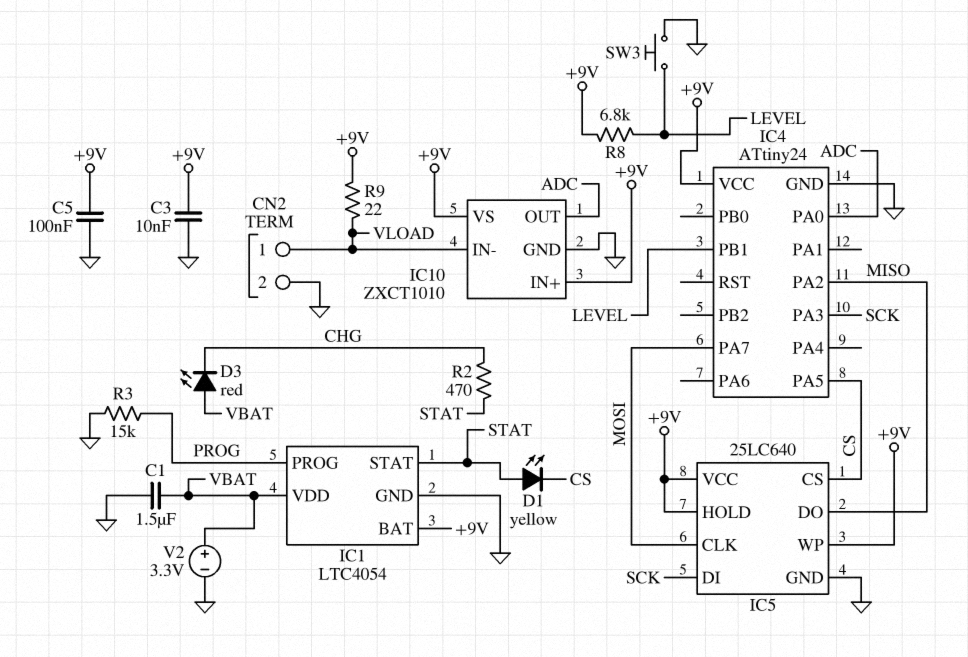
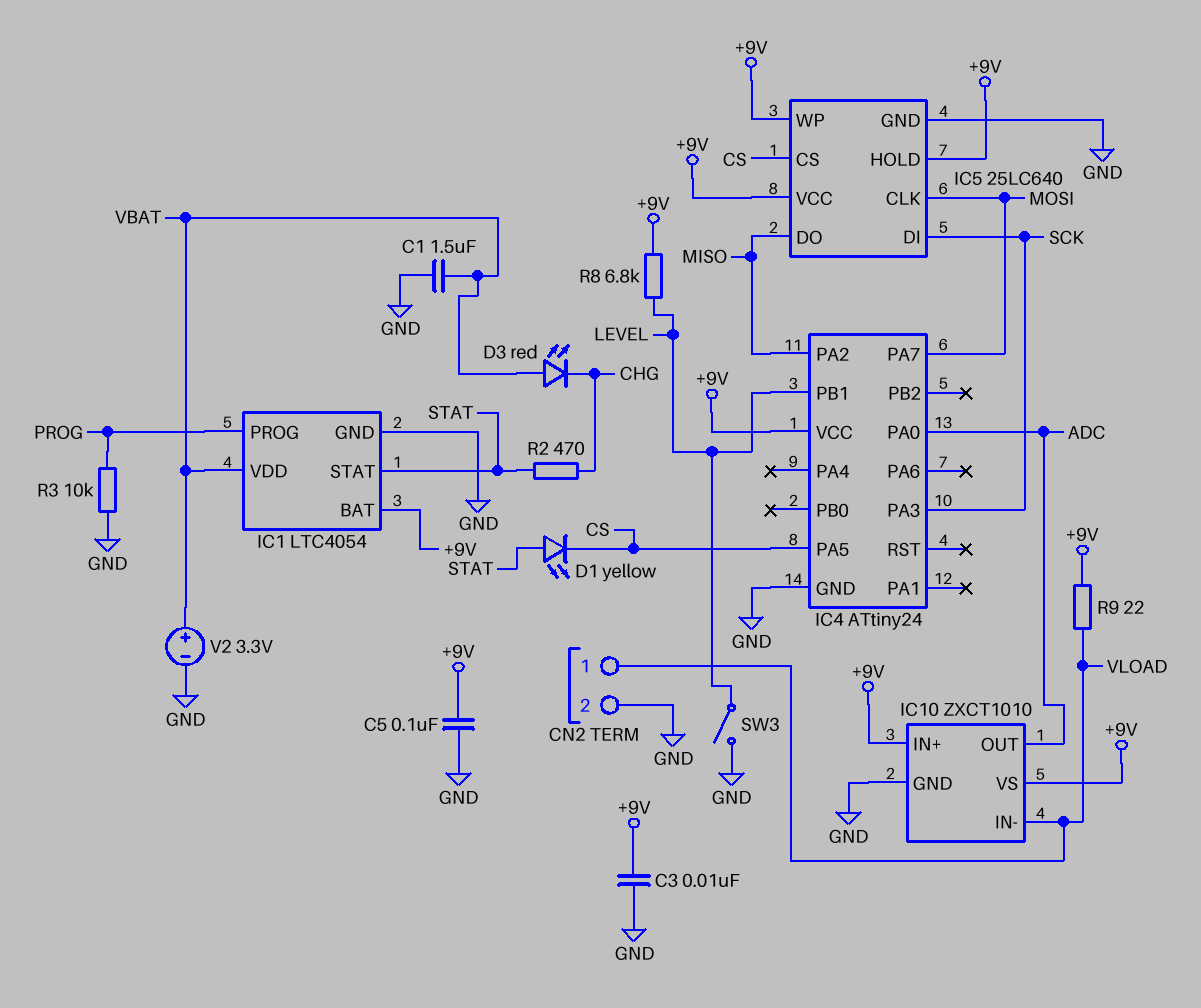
R3: 15k (GND, PROG) -> 10k (GND, PROG)
SW3: button (GND, LEVEL) -> switch (GND, LEVEL)

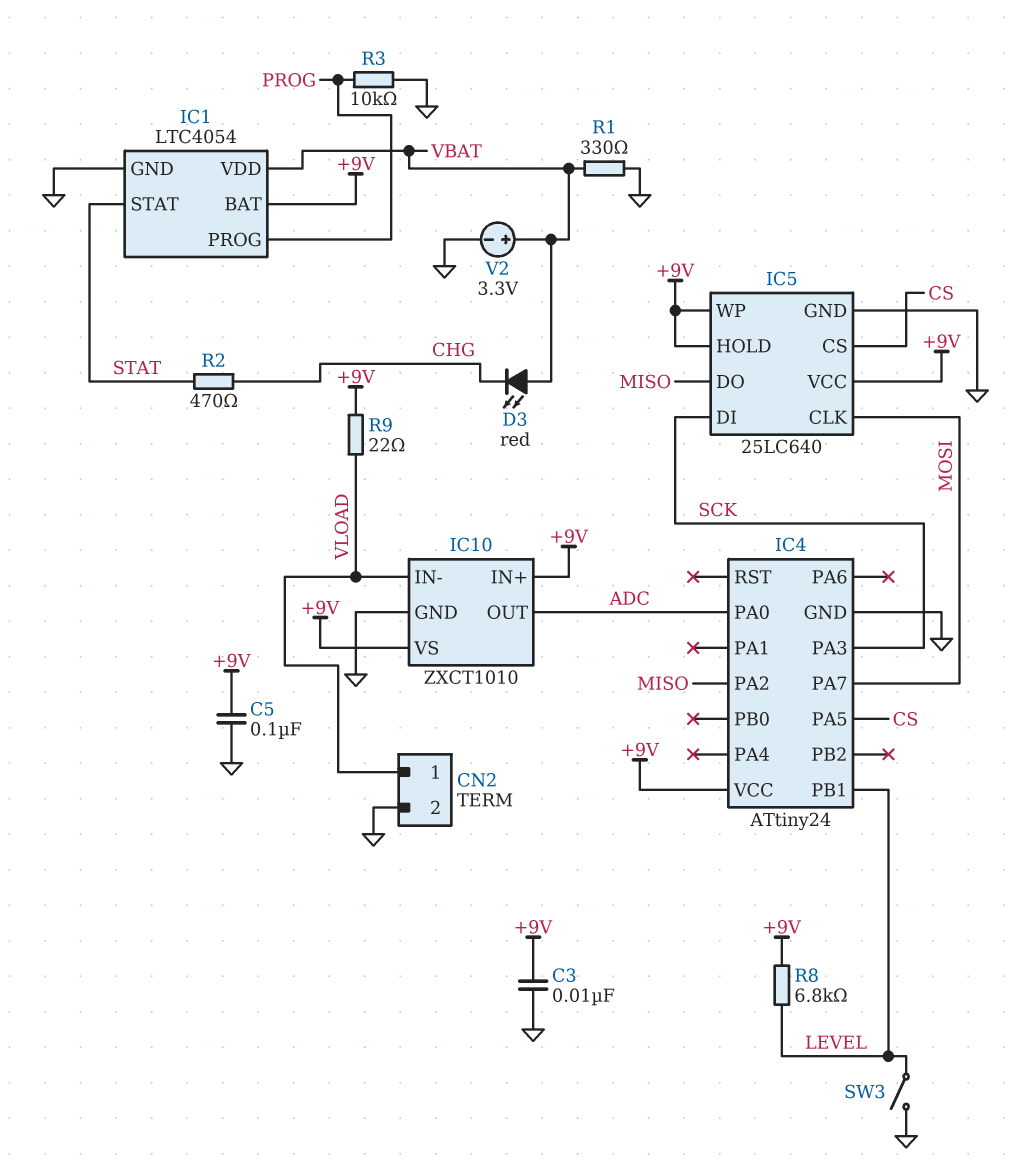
C1: 1.5uF (GND, VBAT) -> none
D1: LED yellow (A STAT, K CS) -> none
R1: none -> 330 (GND, VBAT)

